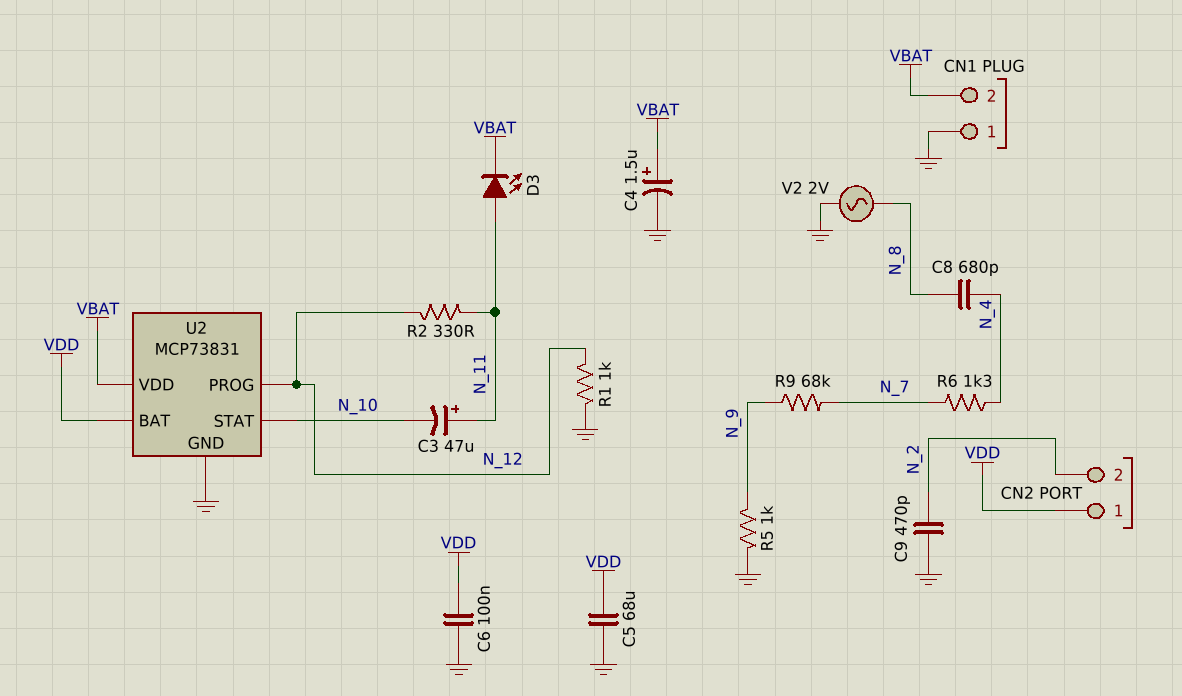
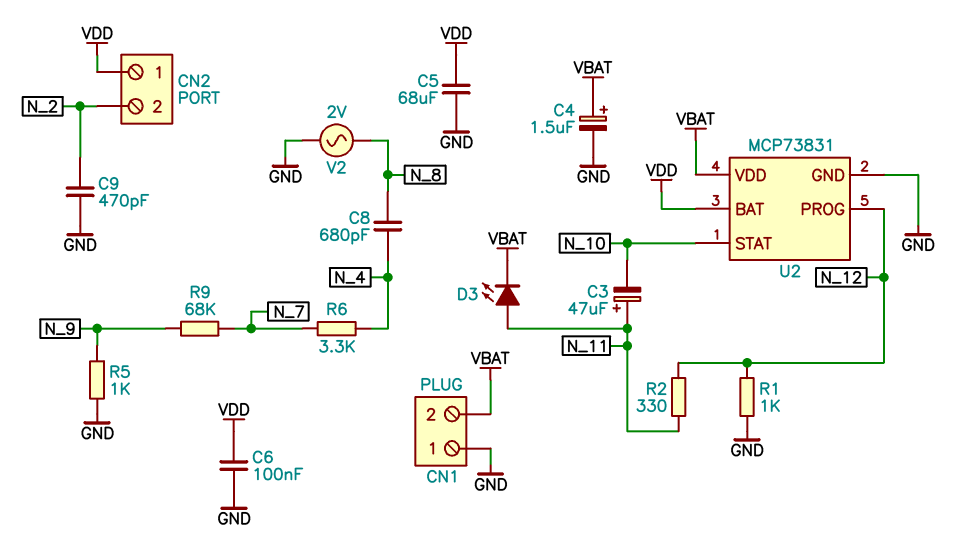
R6: 1.3k (N_4, N_7) -> 3.3k (N_4, N_7)

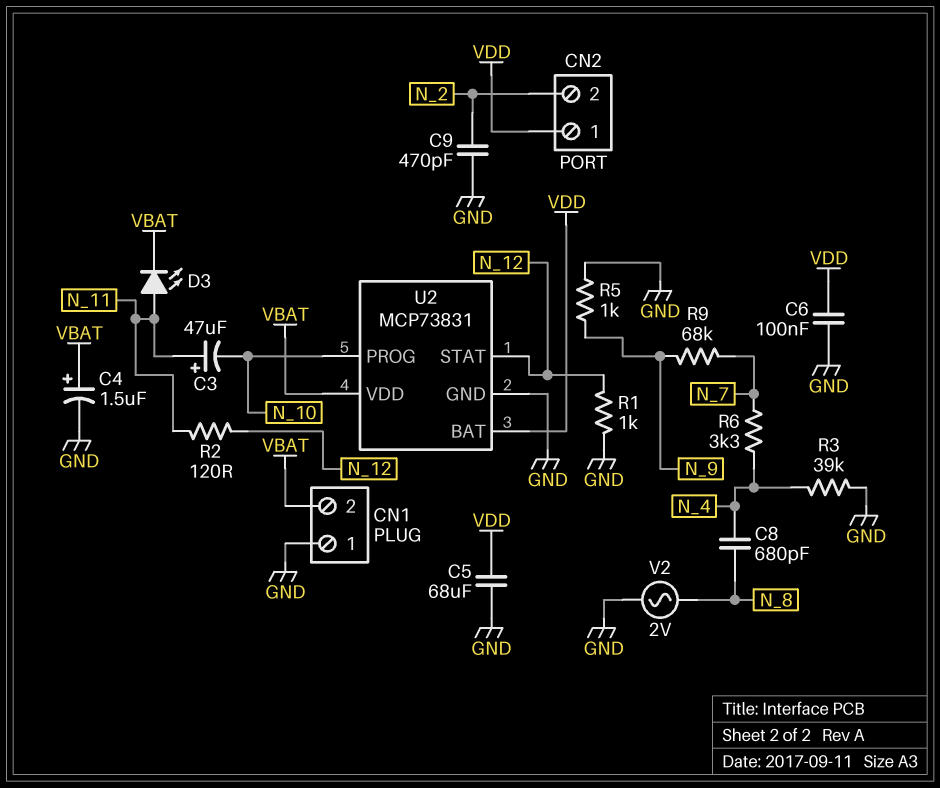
R2: 330 (N_11, N_12) -> 120 (N_11, N_12)
R3: none -> 39k (GND, N_4)
U2 pin PROG: N_12 -> N_10
U2 pin STAT: N_10 -> N_12

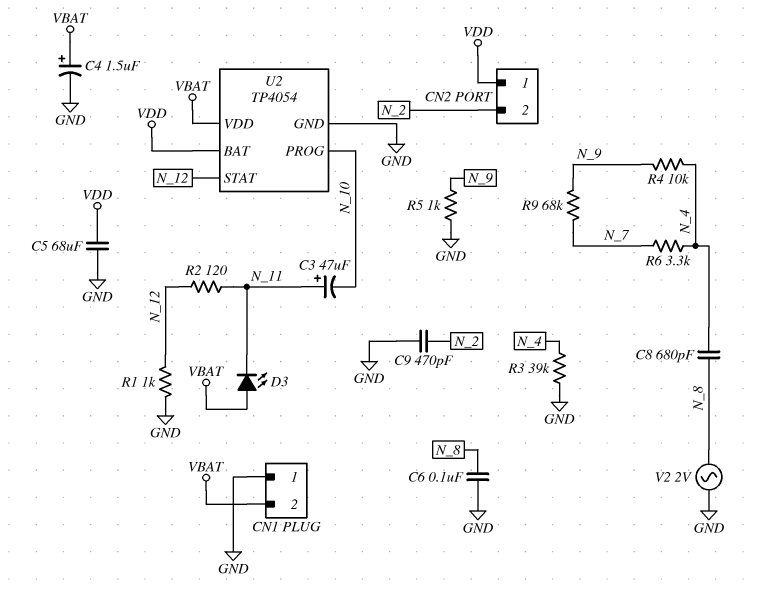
C6: 100nF (GND, VDD) -> 100nF (GND, N_8)
D3: LED (A N_11, K VBAT) -> LED (A VBAT, K N_11)
R4: none -> 10k (N_4, N_9)
U2: MCP73831 -> TP4054

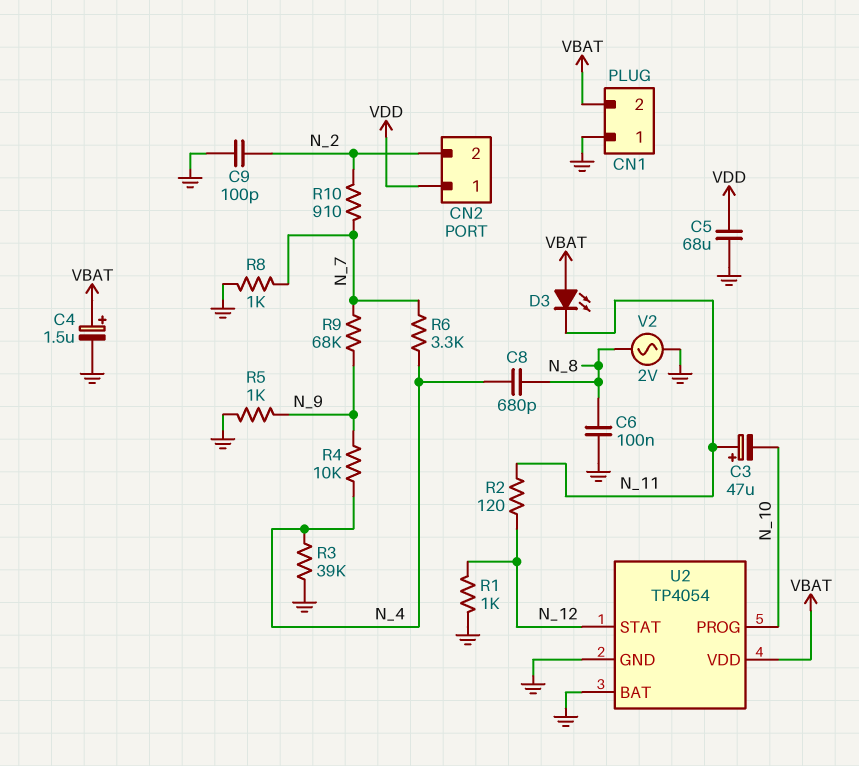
C9: 470pF (GND, N_2) -> 100pF (GND, N_2)
R8: none -> 1k (GND, N_7)
R10: none -> 910 (N_2, N_7)
U2 pin BAT: VDD -> GND

